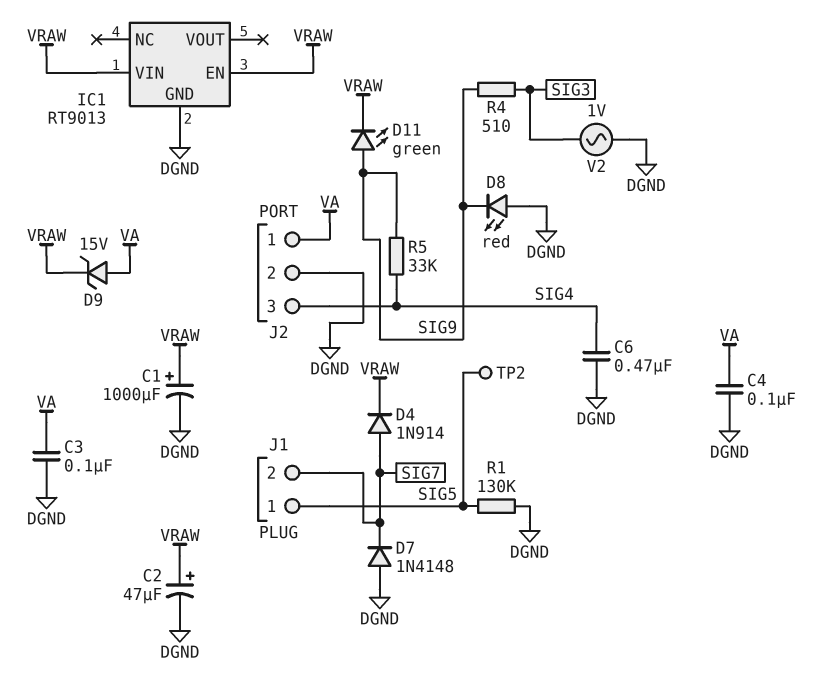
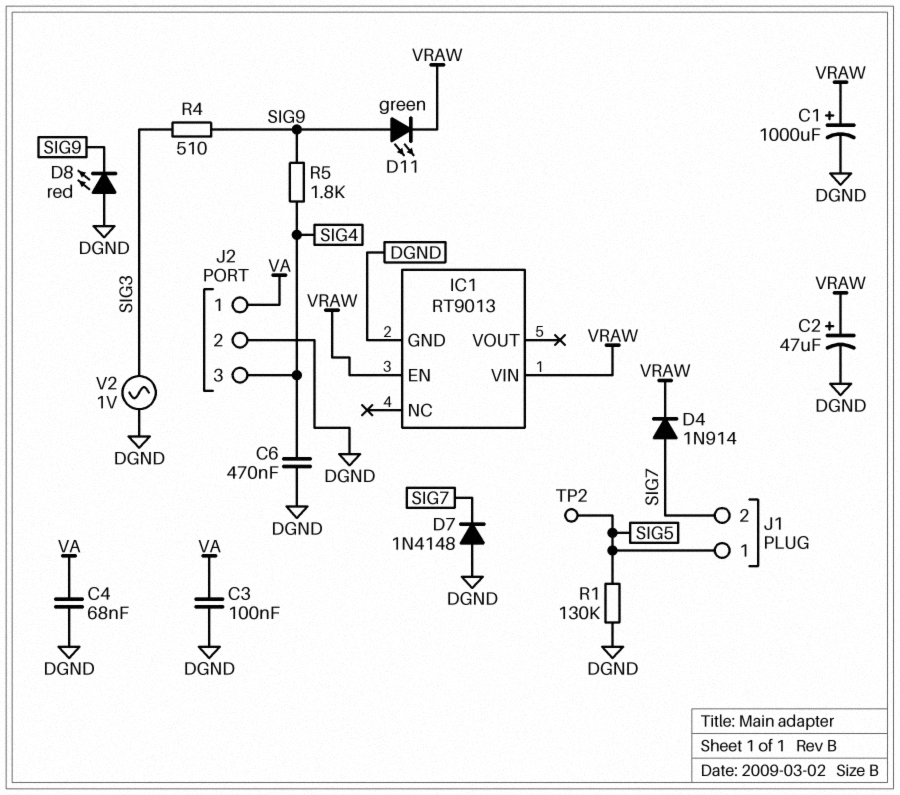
C4: 100nF (DGND, VA) -> 68nF (DGND, VA)
D9: zener 15V (A VA, K VRAW) -> none
R5: 33k (SIG4, SIG9) -> 1.8k (SIG4, SIG9)

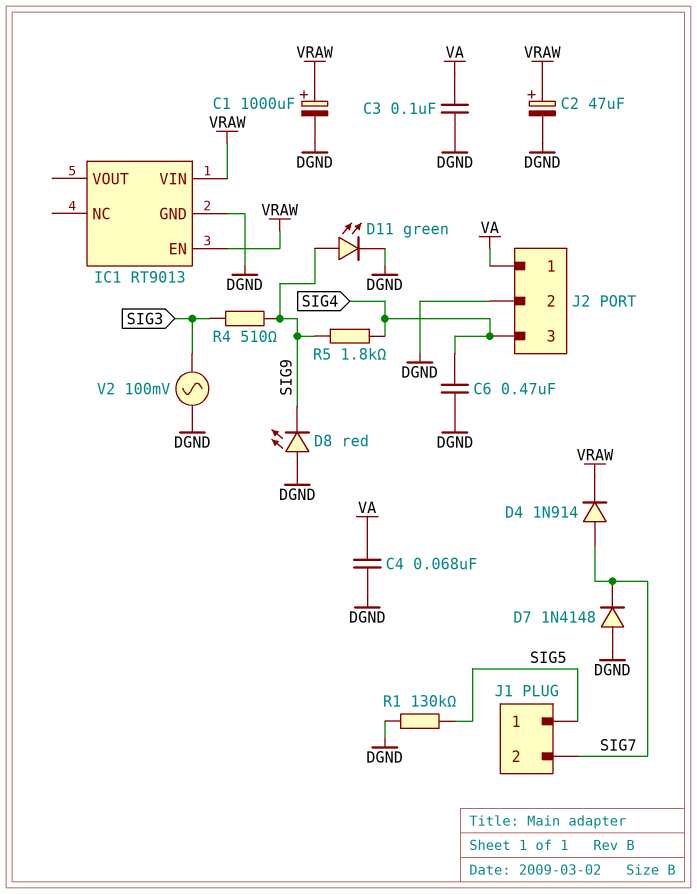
D11: LED green (A SIG9, K VRAW) -> LED green (A SIG9, K DGND)
TP2: test point (SIG5) -> none
V2: AC 1V (DGND, SIG3) -> AC 100mV (DGND, SIG3)

